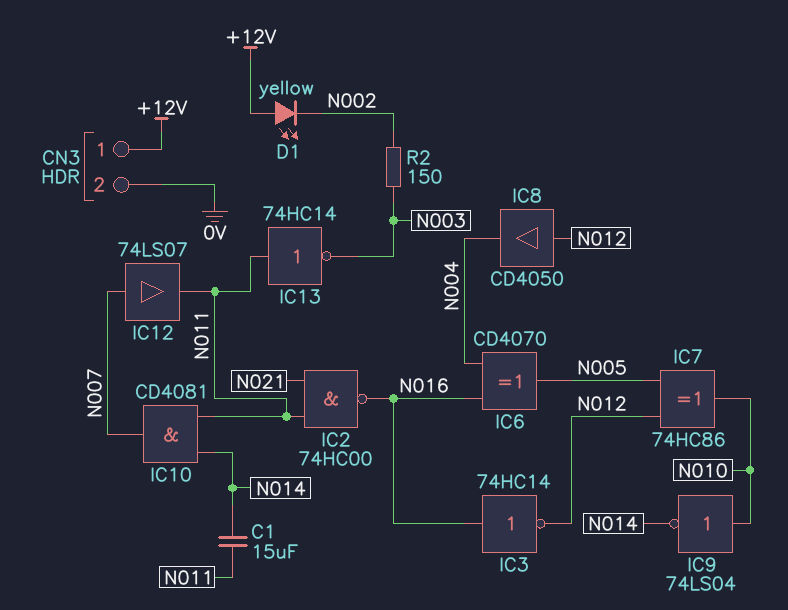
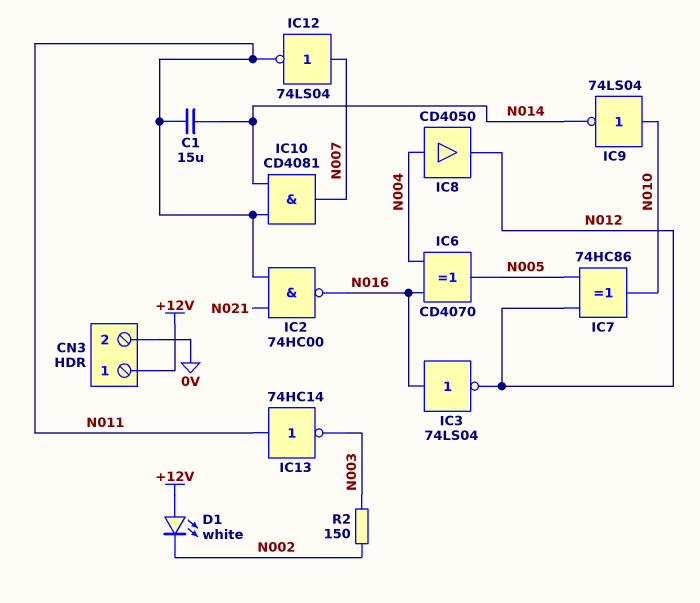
D1: LED yellow (A +12V, K N002) -> LED white (A +12V, K N002)
IC3: NOT 74HC14 (in N016, out N012) -> NOT 74LS04 (in N016, out N012)
IC8: buffer CD4050 (in N012, out N004) -> buffer CD4050 (in N004, out N012)
IC12: buffer 74LS07 (in N007, out N011) -> NOT 74LS04 (in N007, out N011)

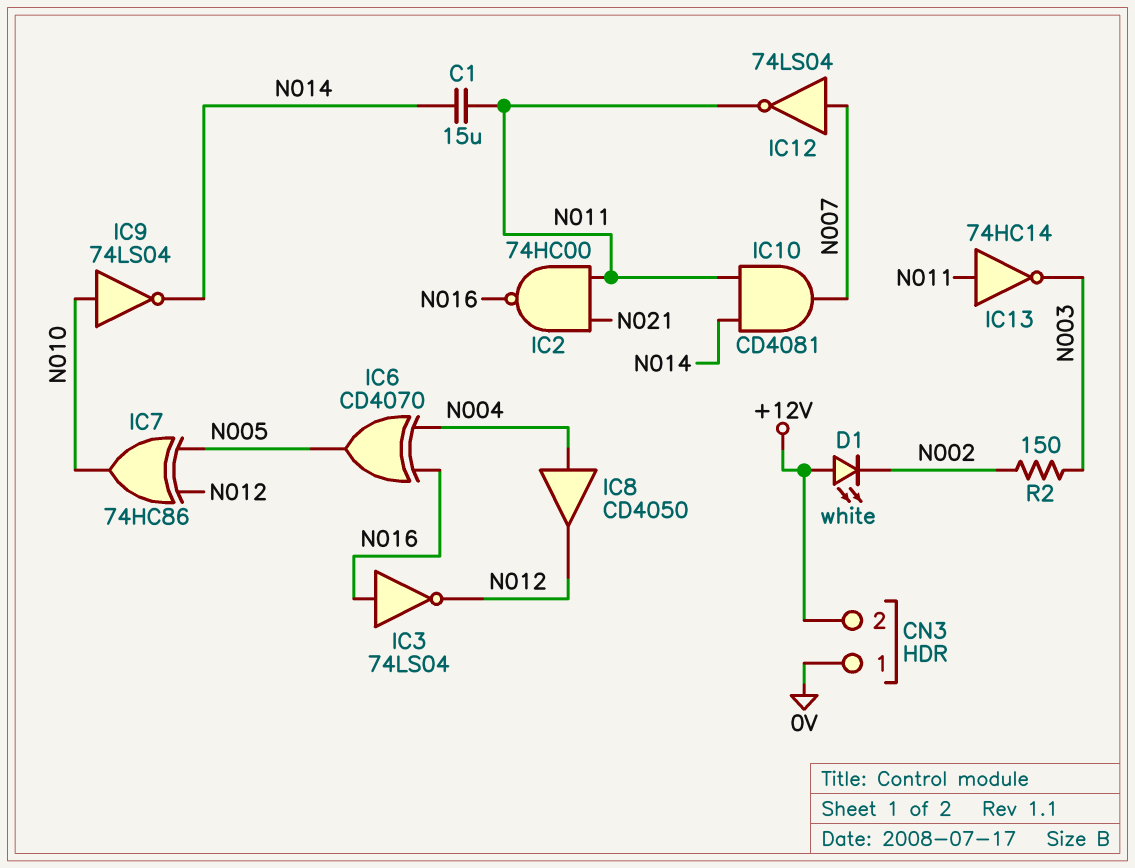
CN3 pin 1: +12V -> 0V
CN3 pin 2: 0V -> +12V

